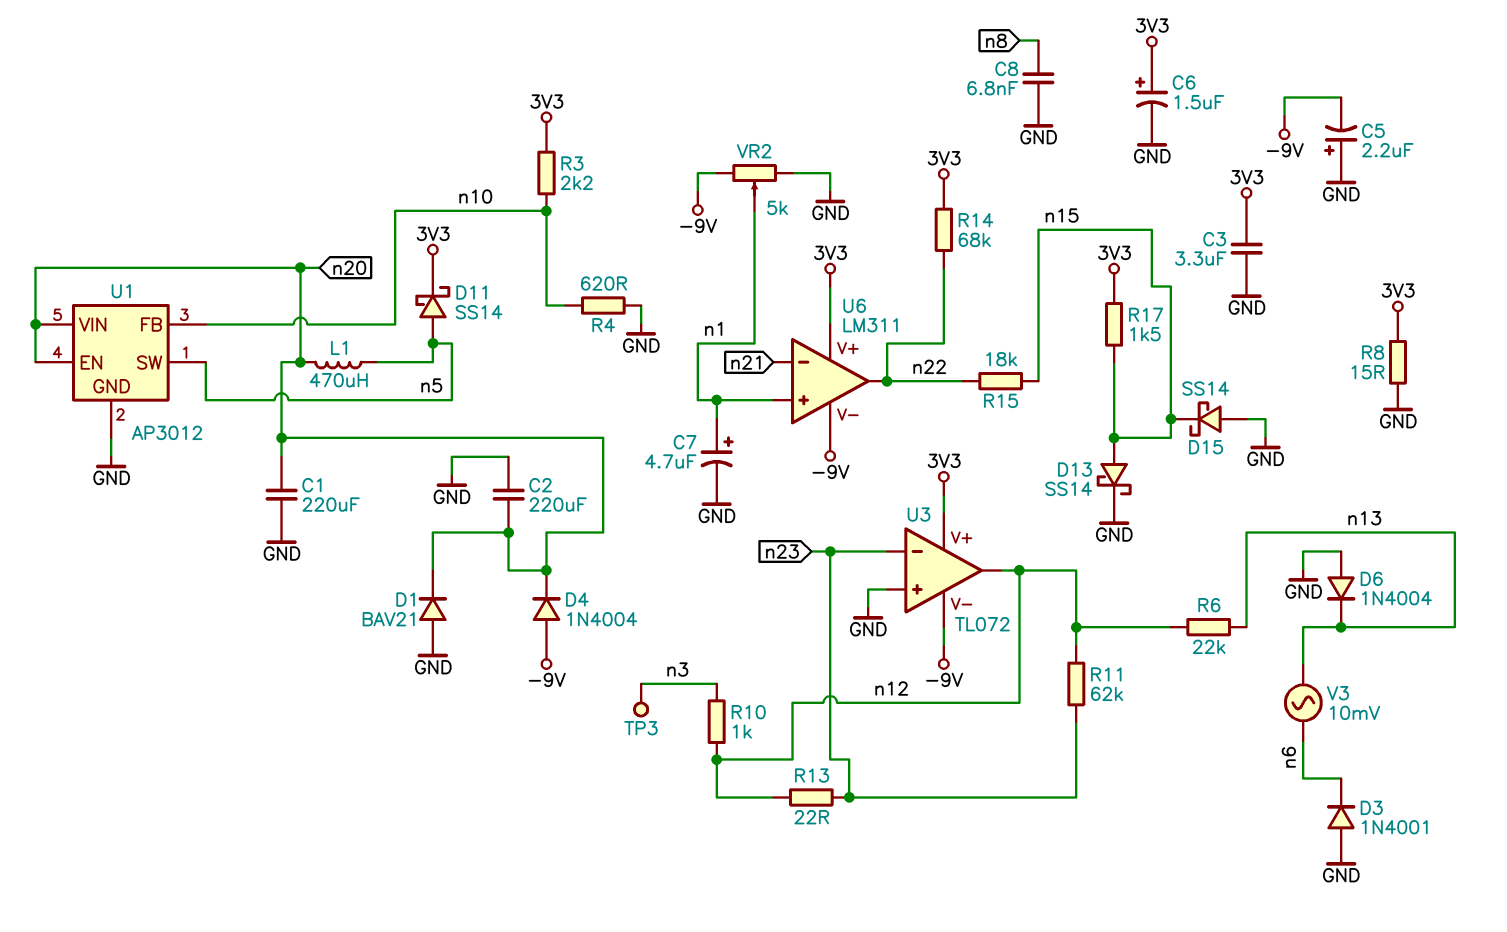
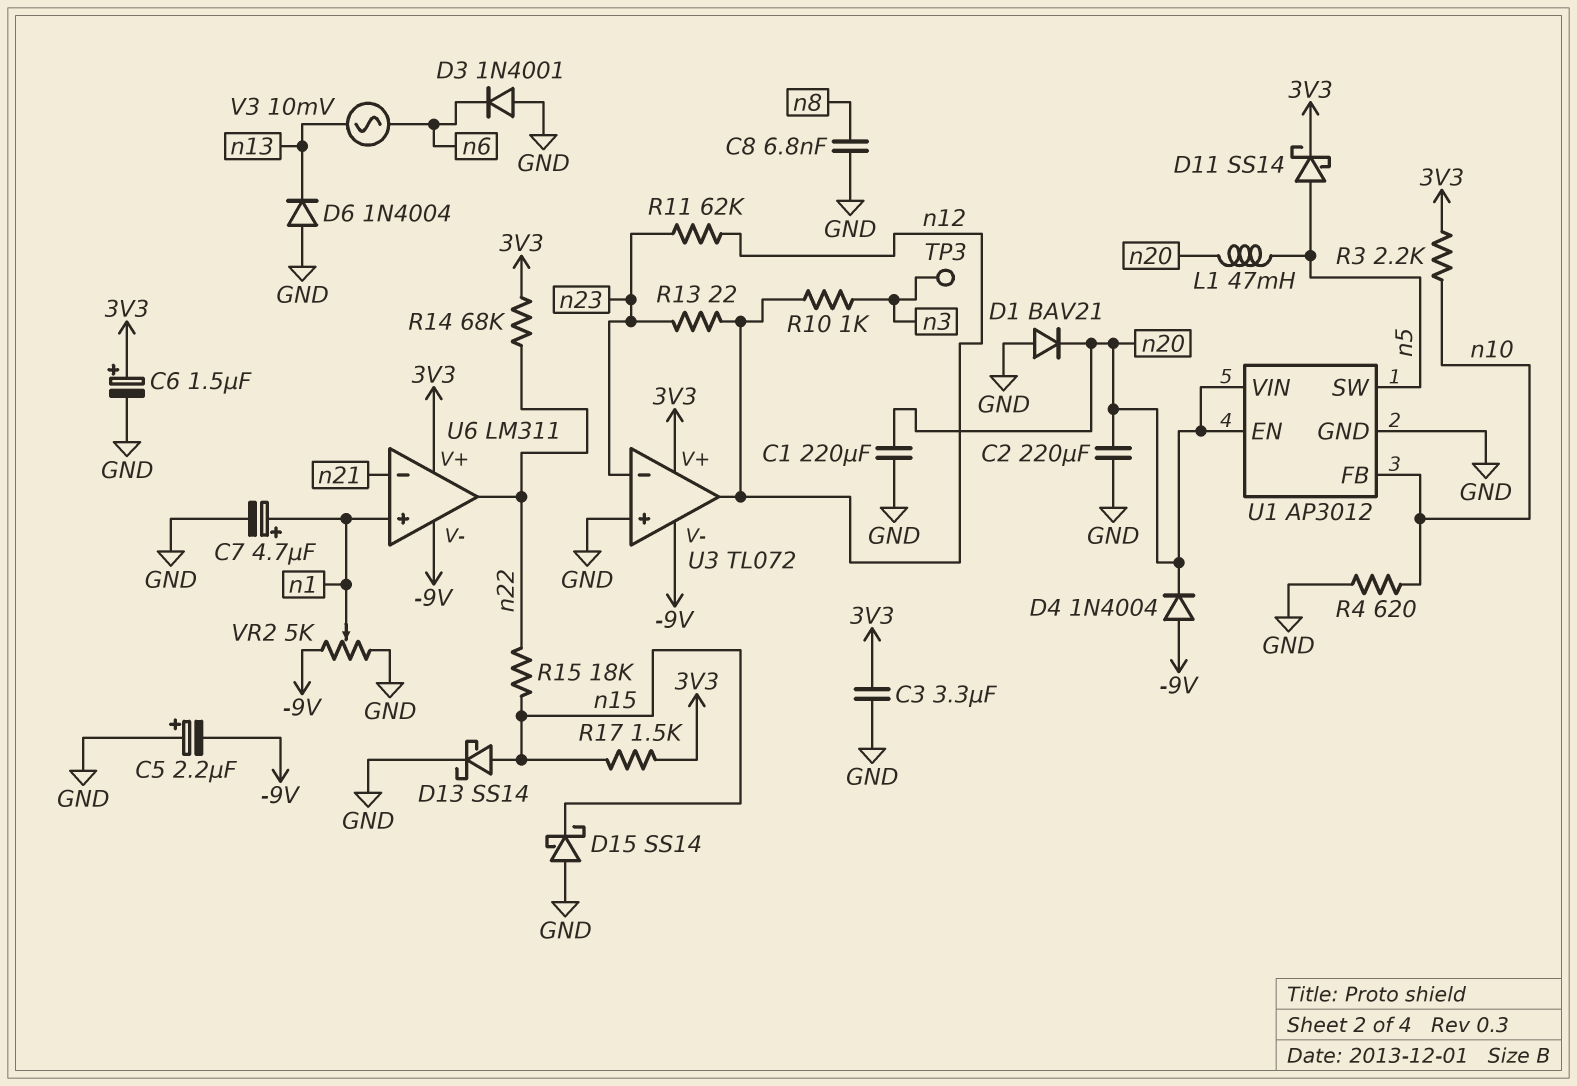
L1: 470uH (n5, n20) -> 47mH (n5, n20)
R6: 22k (n12, n13) -> none
R8: 15 (3V3, GND) -> none

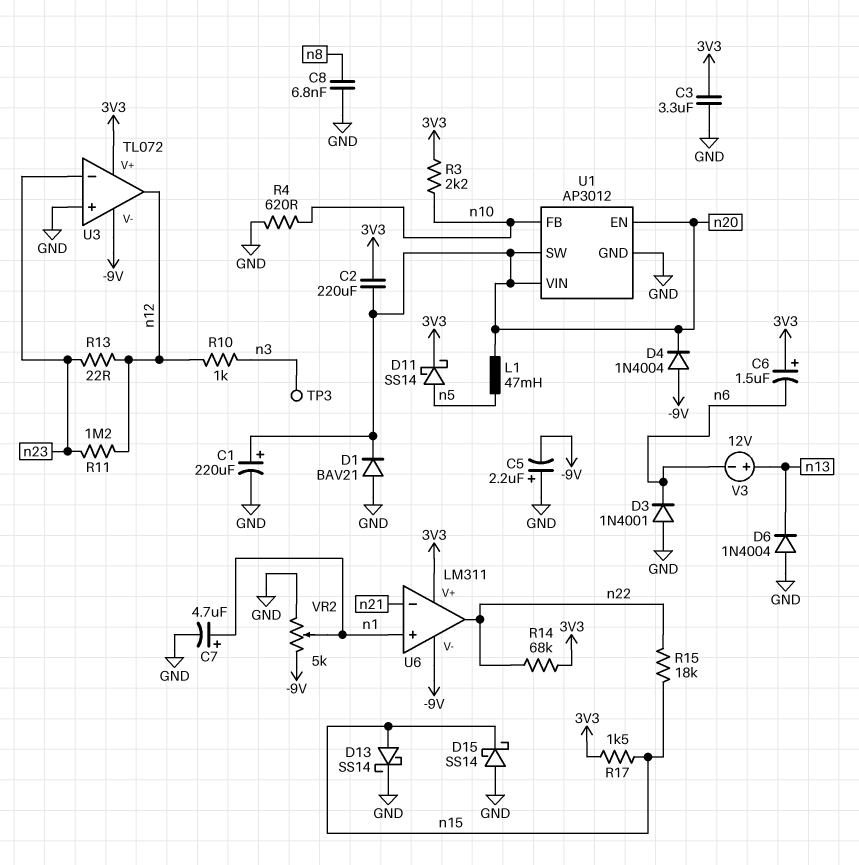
C1: 220uF (GND, n20) -> 220uF (plus n20, minus GND)
C2: 220uF (GND, n20) -> 220uF (3V3, n20)
C6: 1.5uF (plus 3V3, minus GND) -> 1.5uF (plus 3V3, minus n6)
R11: 62k (n12, n23) -> 1.2M (n12, n23)
U1 pin SW: n5 -> n20
V3: AC 10mV (n6, n13) -> 12V (plus n13, minus n6)

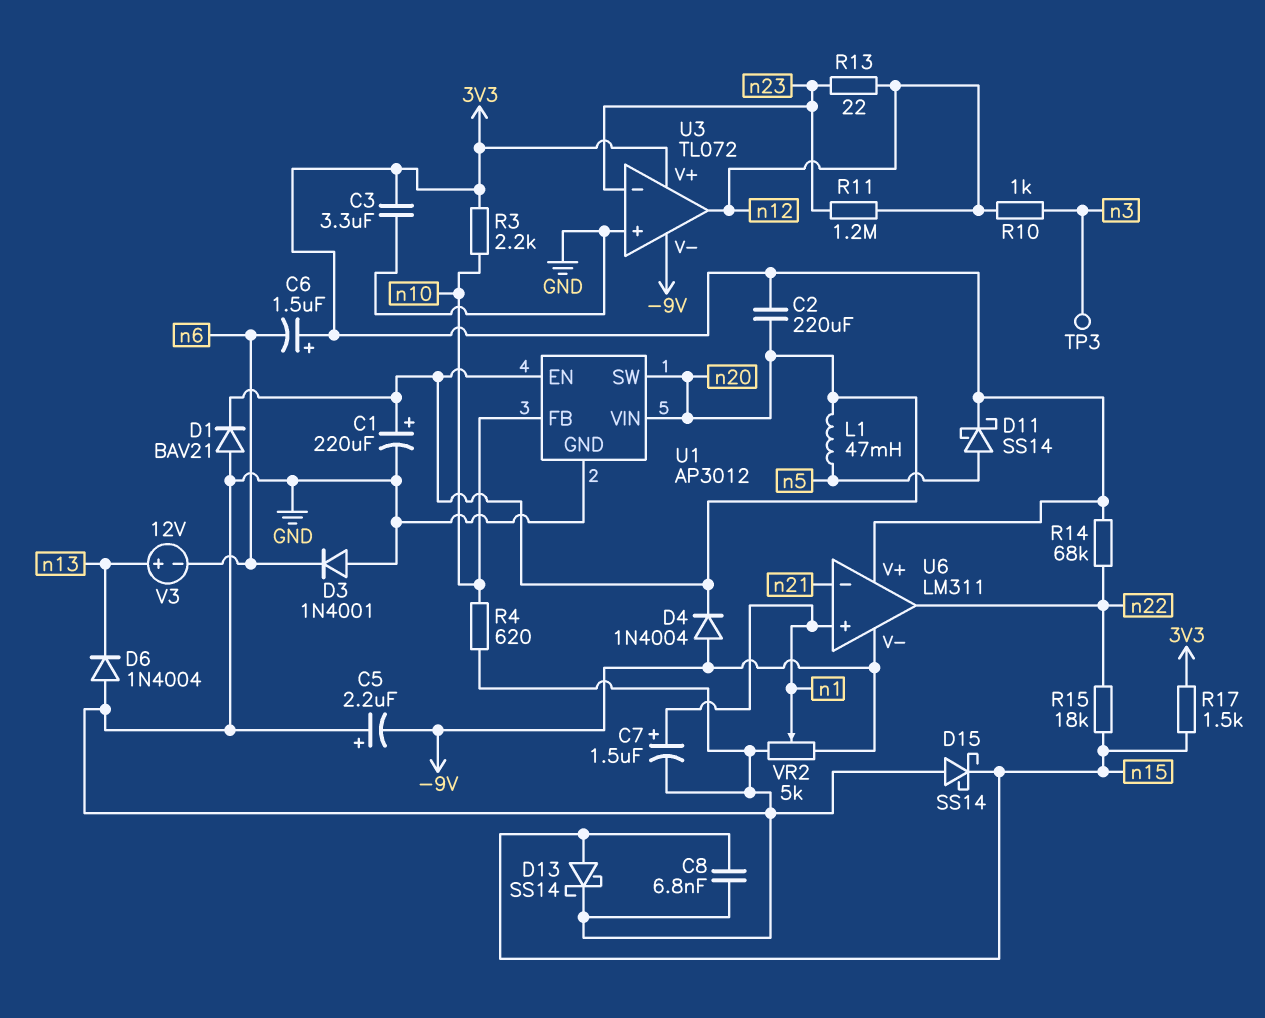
C7: 4.7uF (plus n1, minus GND) -> 1.5uF (plus n1, minus GND)
C8: 6.8nF (GND, n8) -> 6.8nF (GND, n15)

